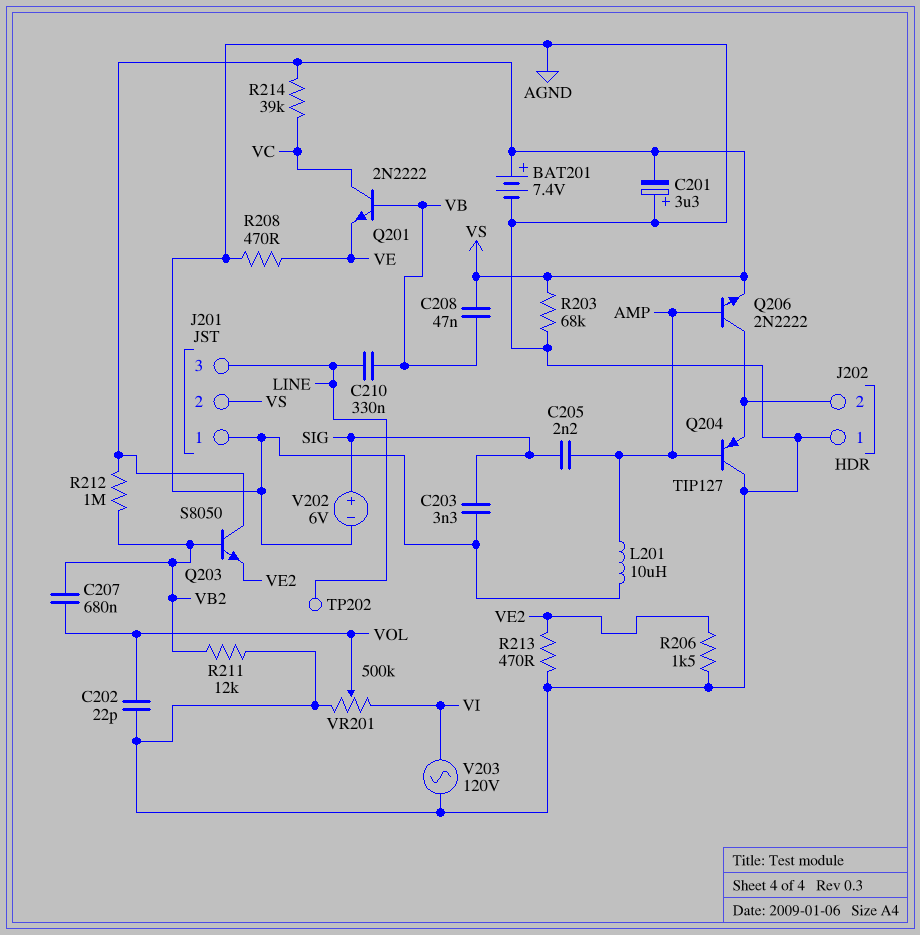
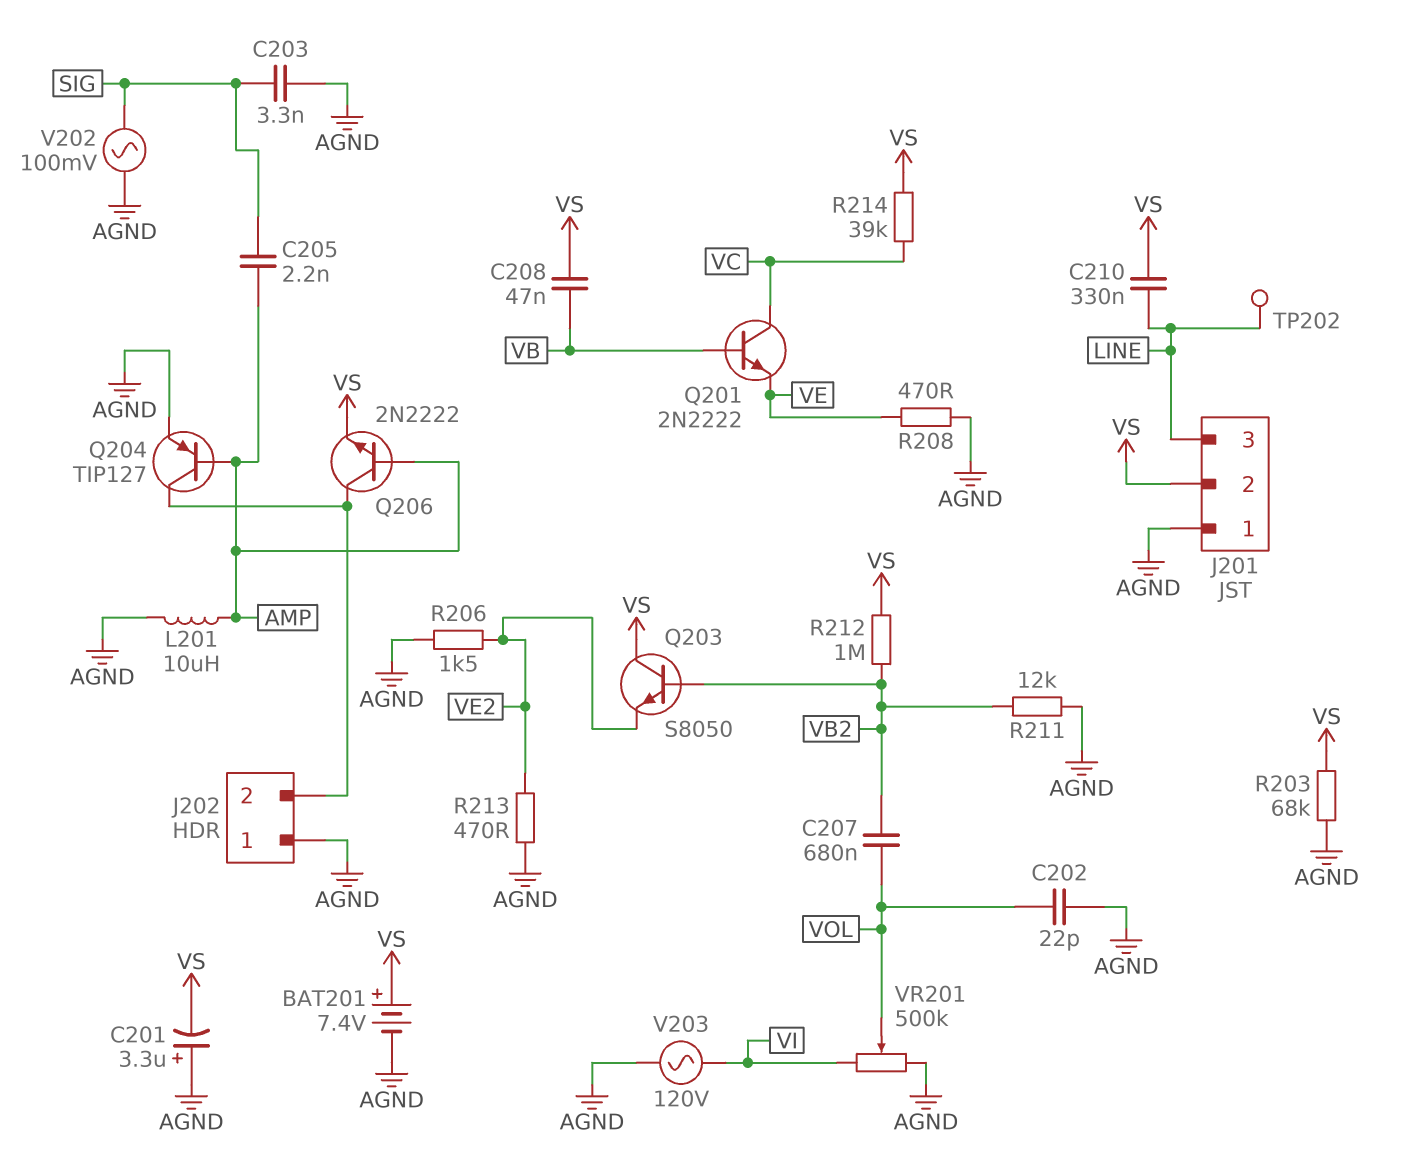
C210: 330nF (LINE, VB) -> 330nF (LINE, VS)
Q204: PNP TIP127 (B AMP, C AGND, E J202/2) -> PNP TIP127 (B AMP, C J202/2, E AGND)
V202: 6V (plus SIG, minus AGND) -> AC 100mV (AGND, SIG)

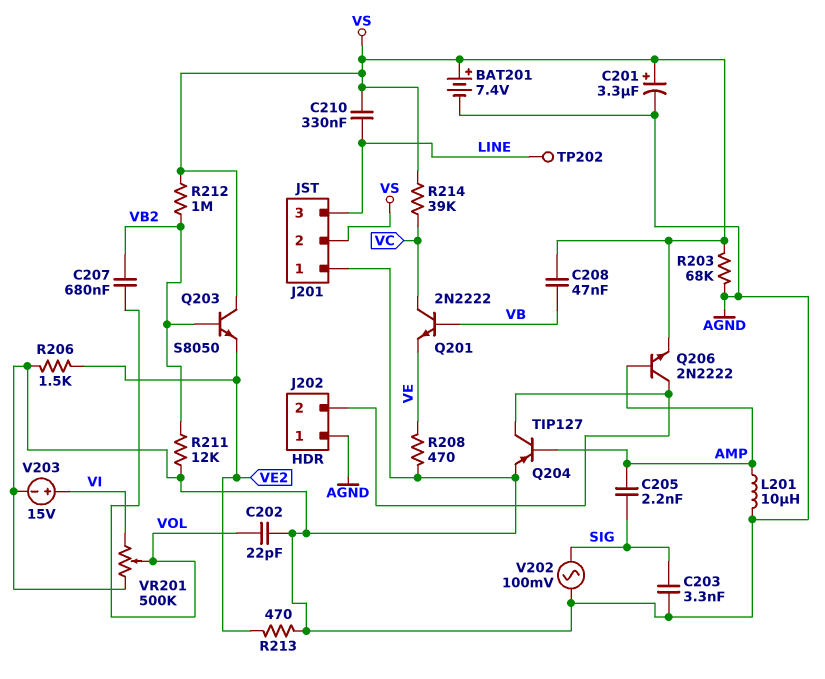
C201: 3.3uF (plus AGND, minus VS) -> 3.3uF (plus VS, minus AGND)
V203: AC 120V (AGND, VI) -> 15V (plus VI, minus AGND)

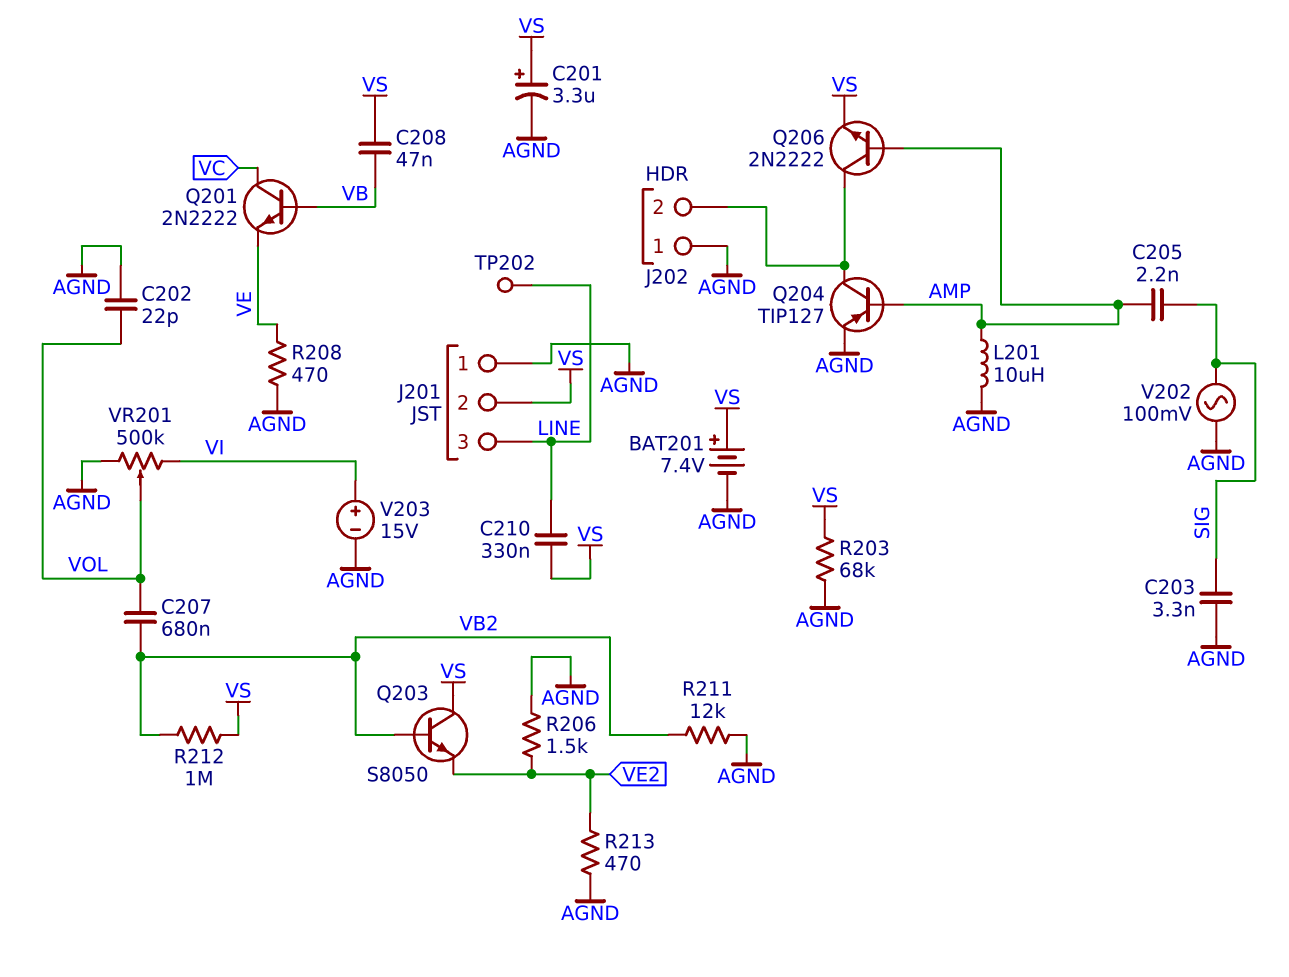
R214: 39k (VC, VS) -> none

